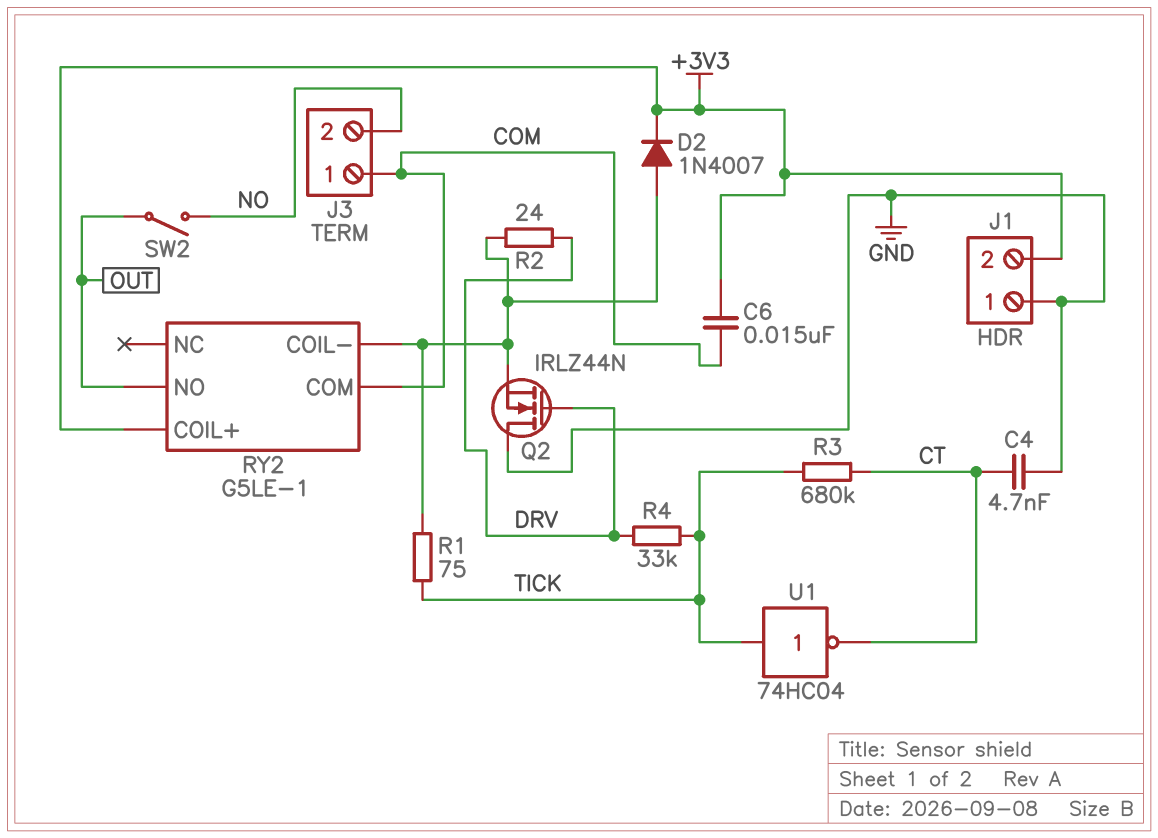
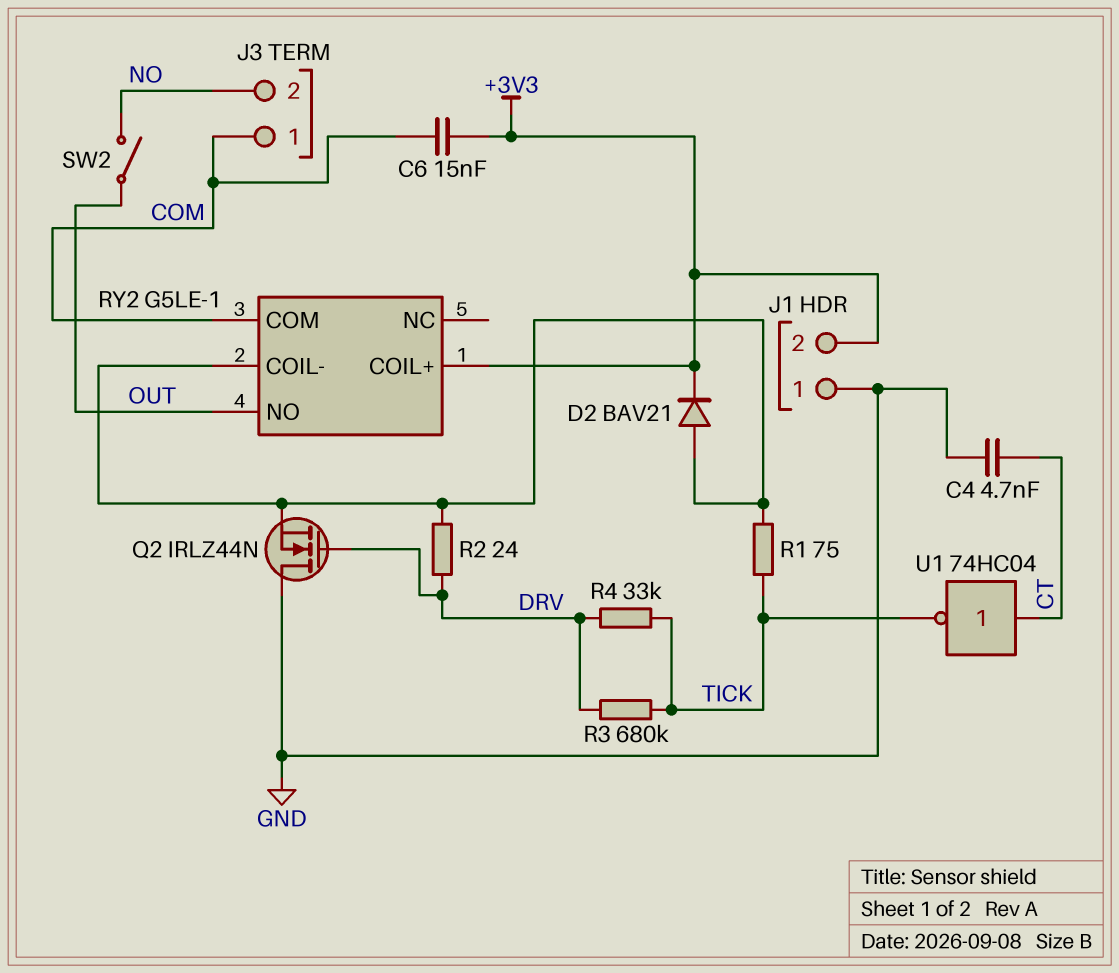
D2: diode 1N4007 (A RY2/COIL-, K +3V3) -> diode BAV21 (A RY2/COIL-, K +3V3)
R3: 680k (CT, TICK) -> 680k (DRV, TICK)
U1: NOT 74HC04 (in TICK, out CT) -> NOT 74HC04 (in CT, out TICK)

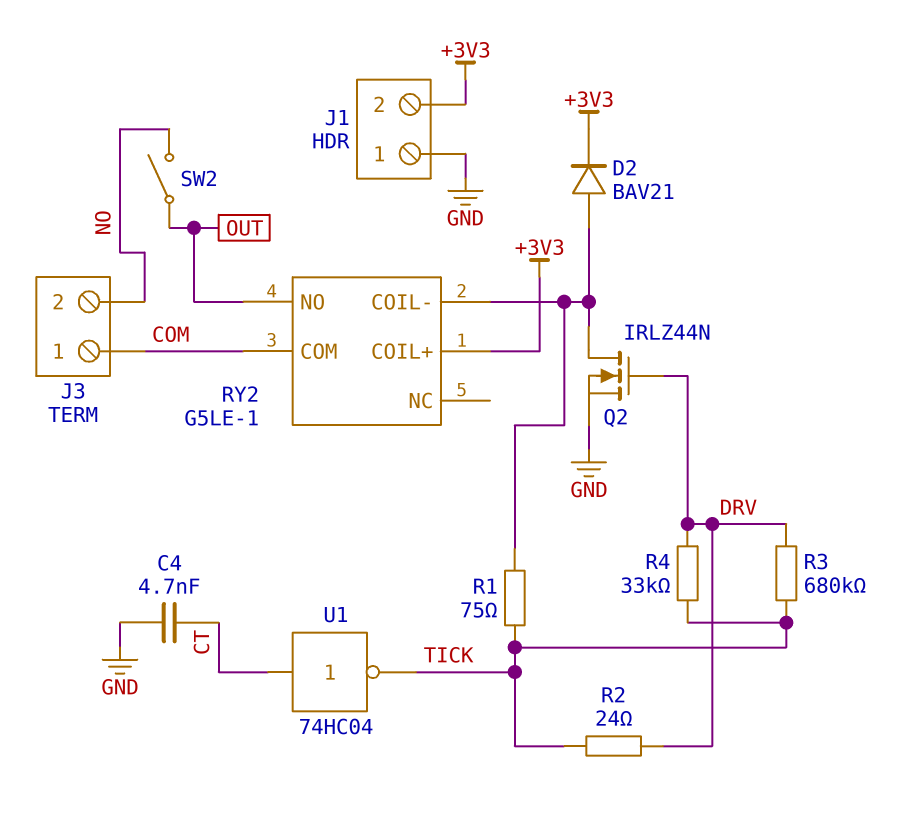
C6: 15nF (+3V3, COM) -> none
Q2: NMOS IRLZ44N (G DRV, D GND, S RY2/COIL-) -> NMOS IRLZ44N (G DRV, D RY2/COIL-, S GND)
R2: 24 (DRV, RY2/COIL-) -> 24 (DRV, TICK)

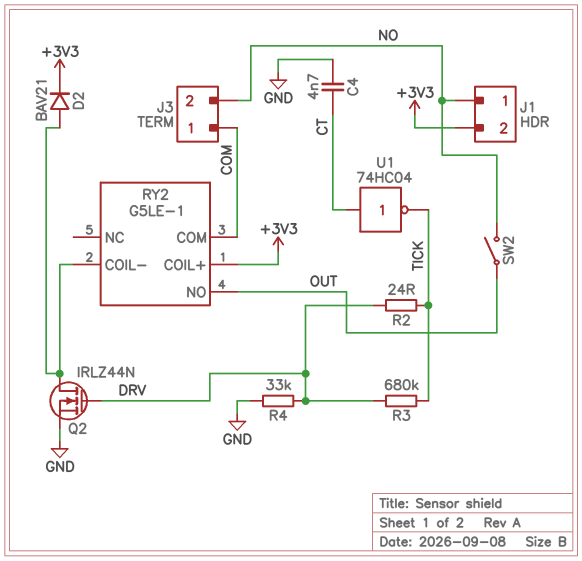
J1 pin 1: GND -> NO
R1: 75 (RY2/COIL-, TICK) -> none
R4: 33k (DRV, TICK) -> 33k (DRV, GND)

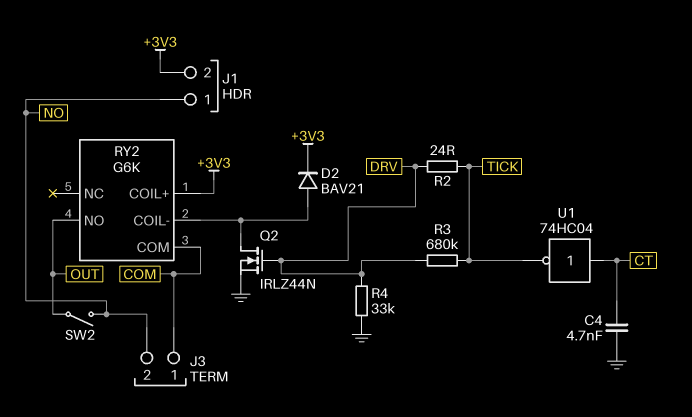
RY2: G5LE-1 -> G6K

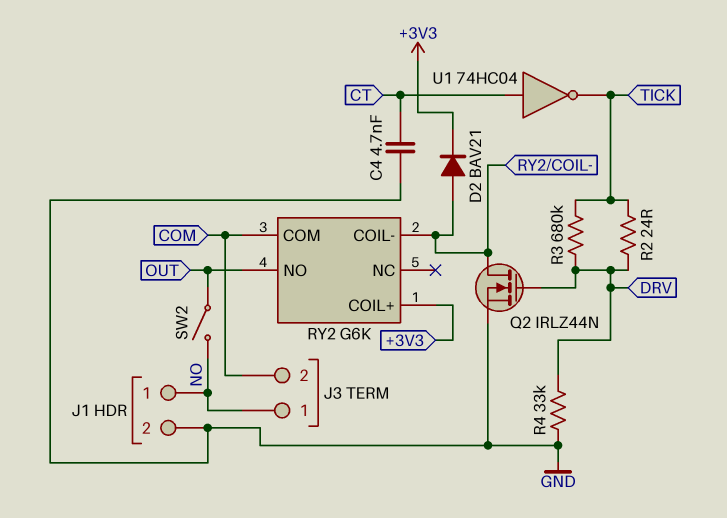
J1 pin 2: +3V3 -> GND
J3 pin 1: COM -> NO
J3 pin 2: NO -> COM

